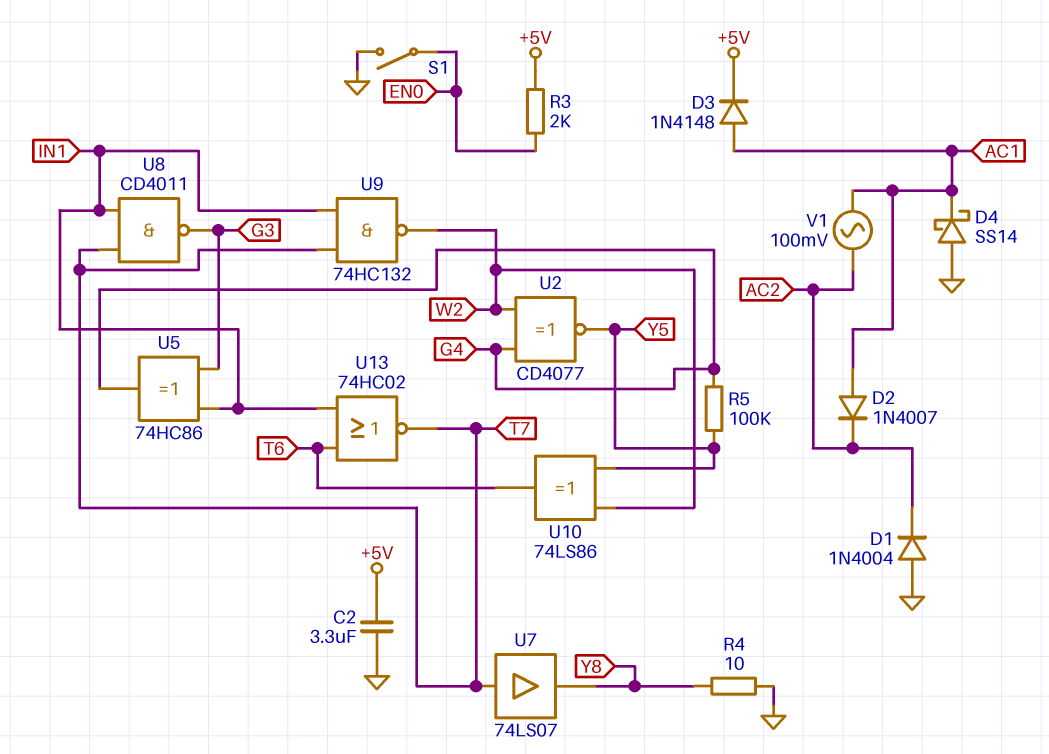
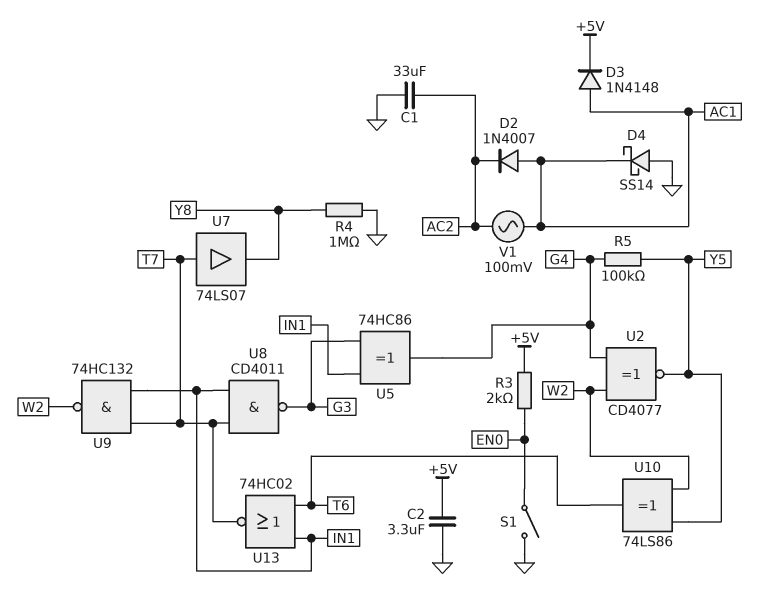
C1: none -> 33uF (AC2, GND)
D1: diode 1N4004 (A GND, K AC2) -> none
R4: 10 (GND, Y8) -> 1M (GND, Y8)

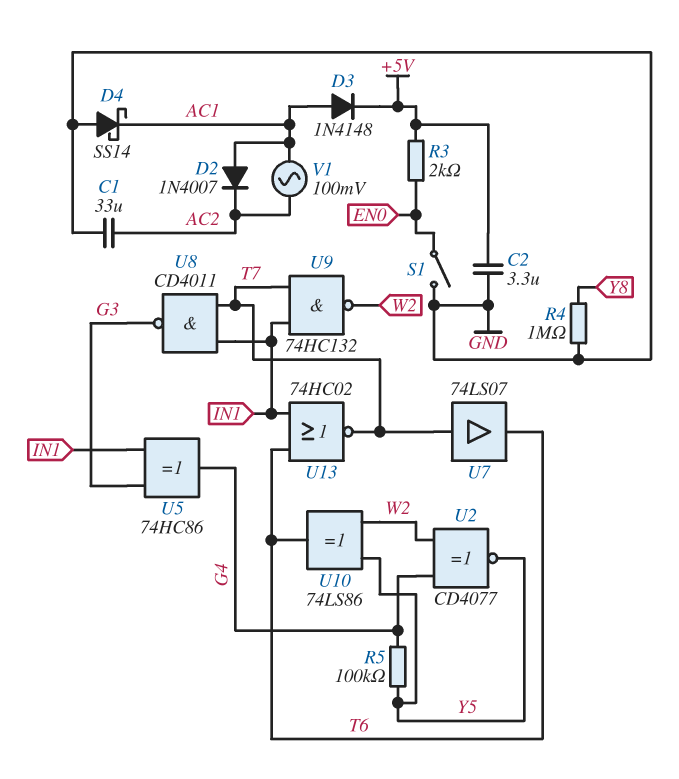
U7: buffer 74LS07 (in T7, out Y8) -> buffer 74LS07 (in T7, out T6)

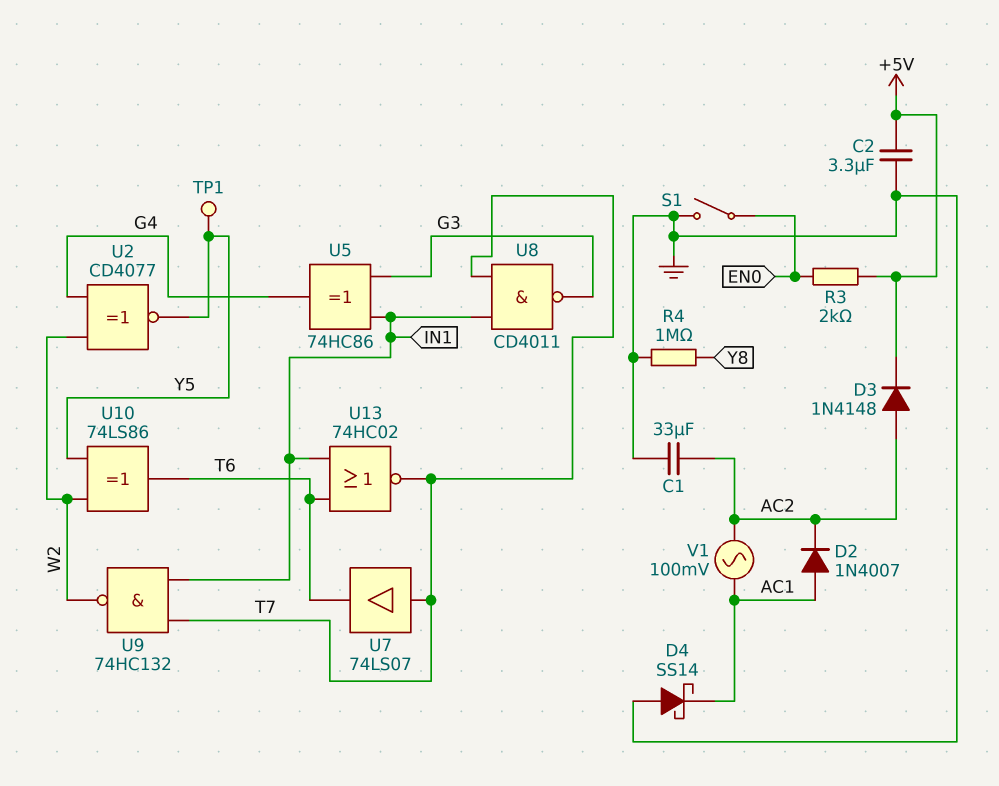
D3: diode 1N4148 (A AC1, K +5V) -> diode 1N4148 (A AC2, K +5V)
R5: 100k (G4, Y5) -> none
TP1: none -> test point (Y5)

